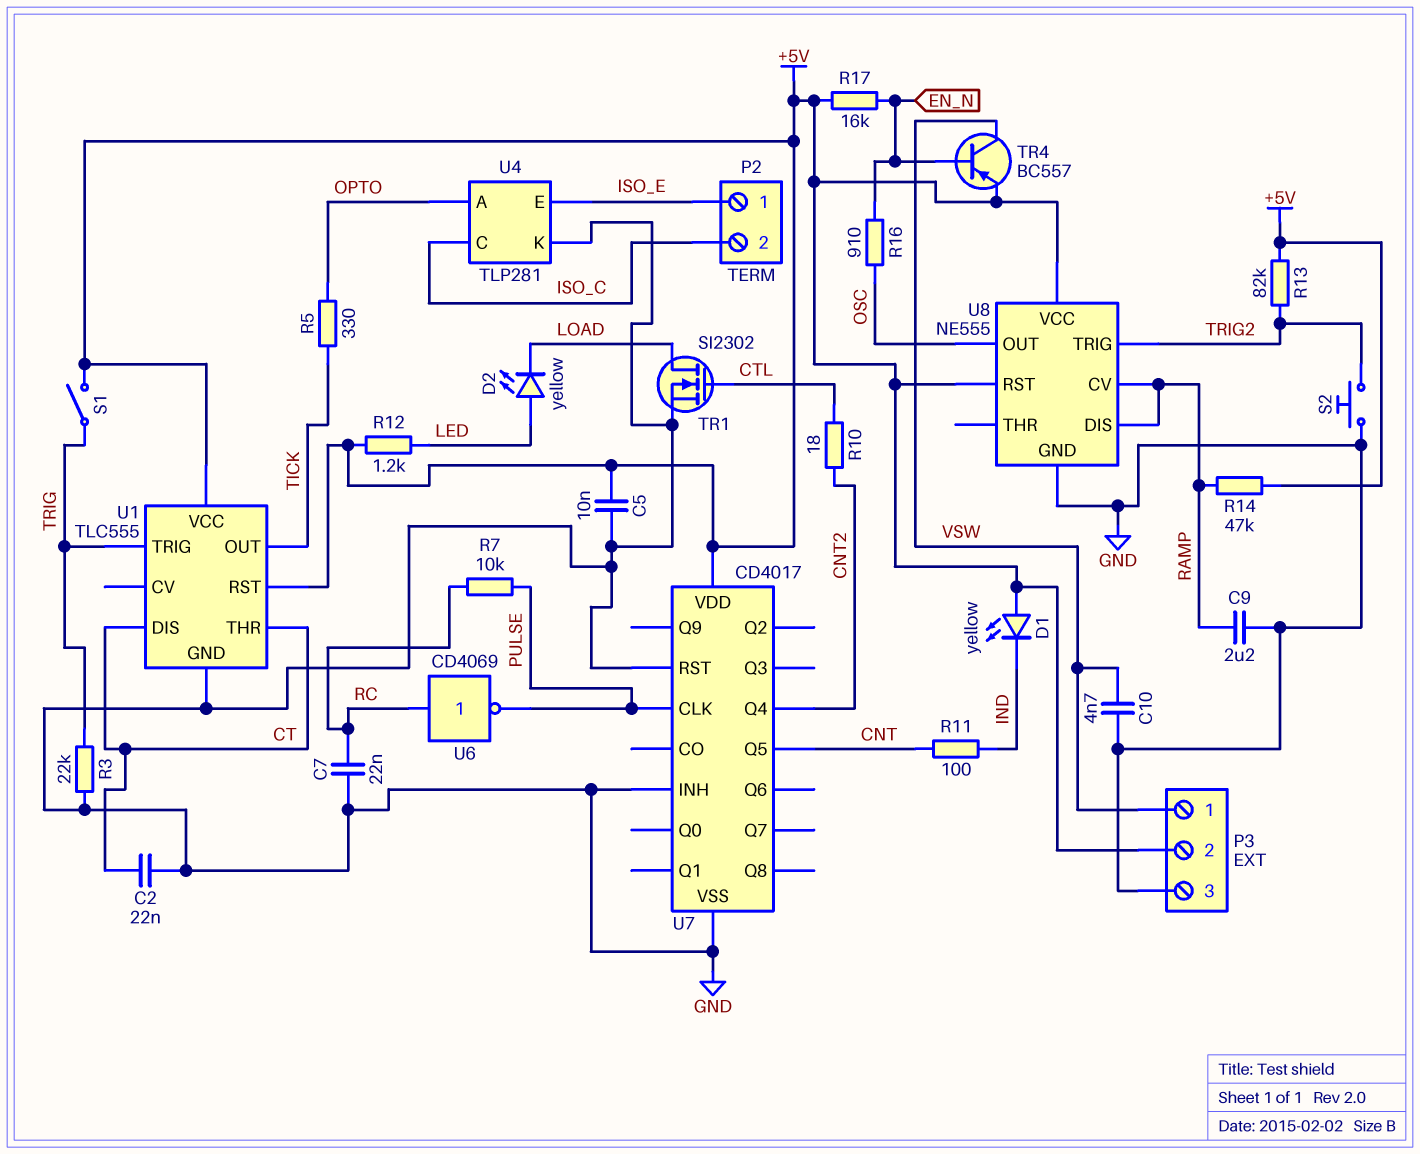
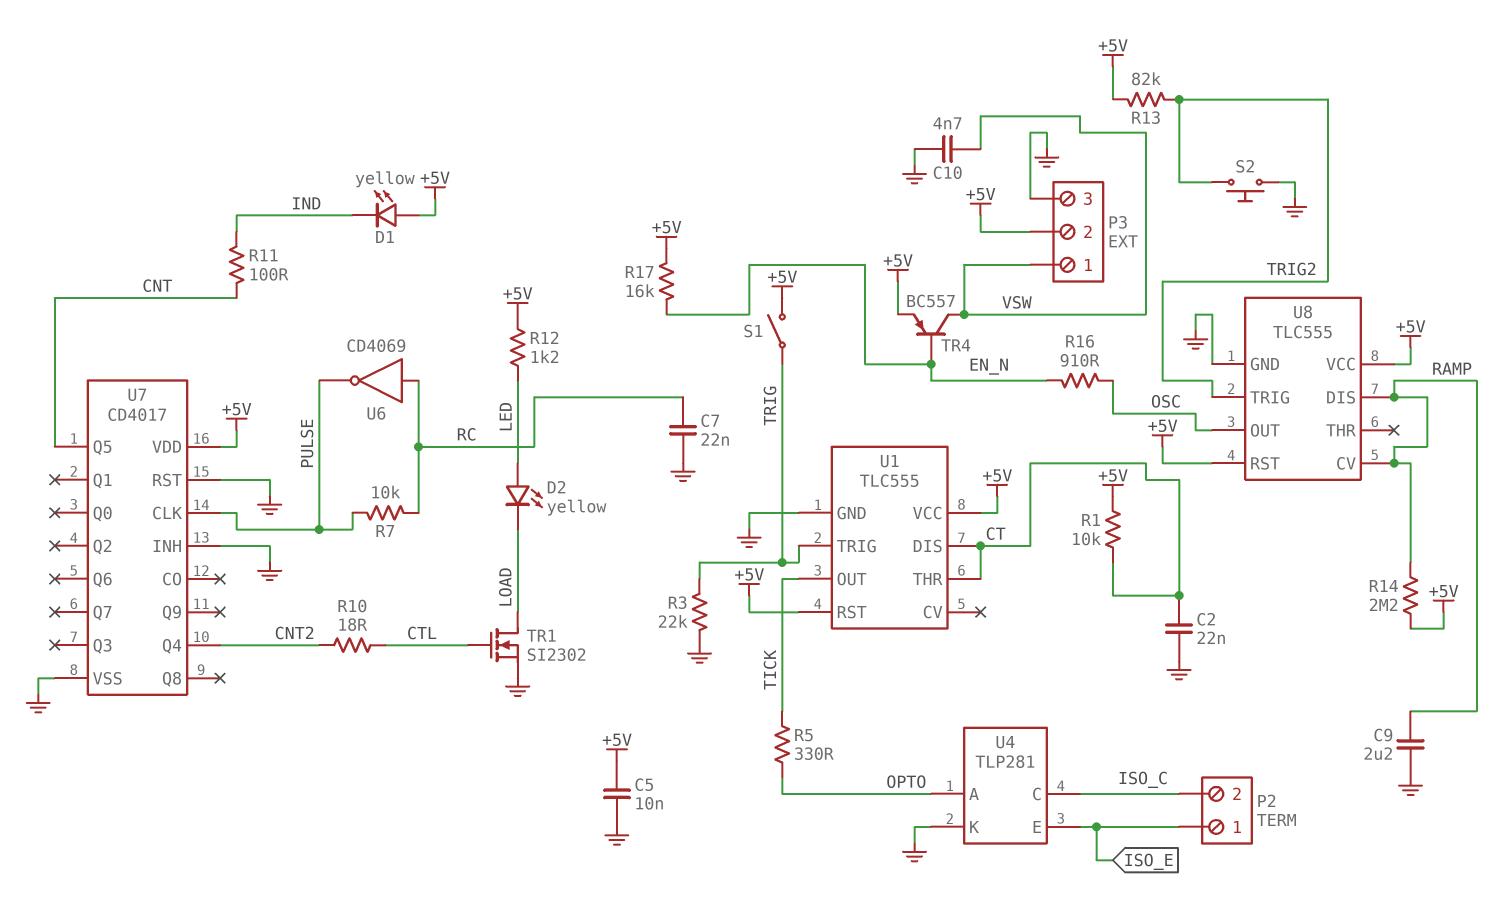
R1: none -> 10k (+5V, CT)
R14: 47k (+5V, RAMP) -> 2.2M (+5V, RAMP)
U8: NE555 -> TLC555

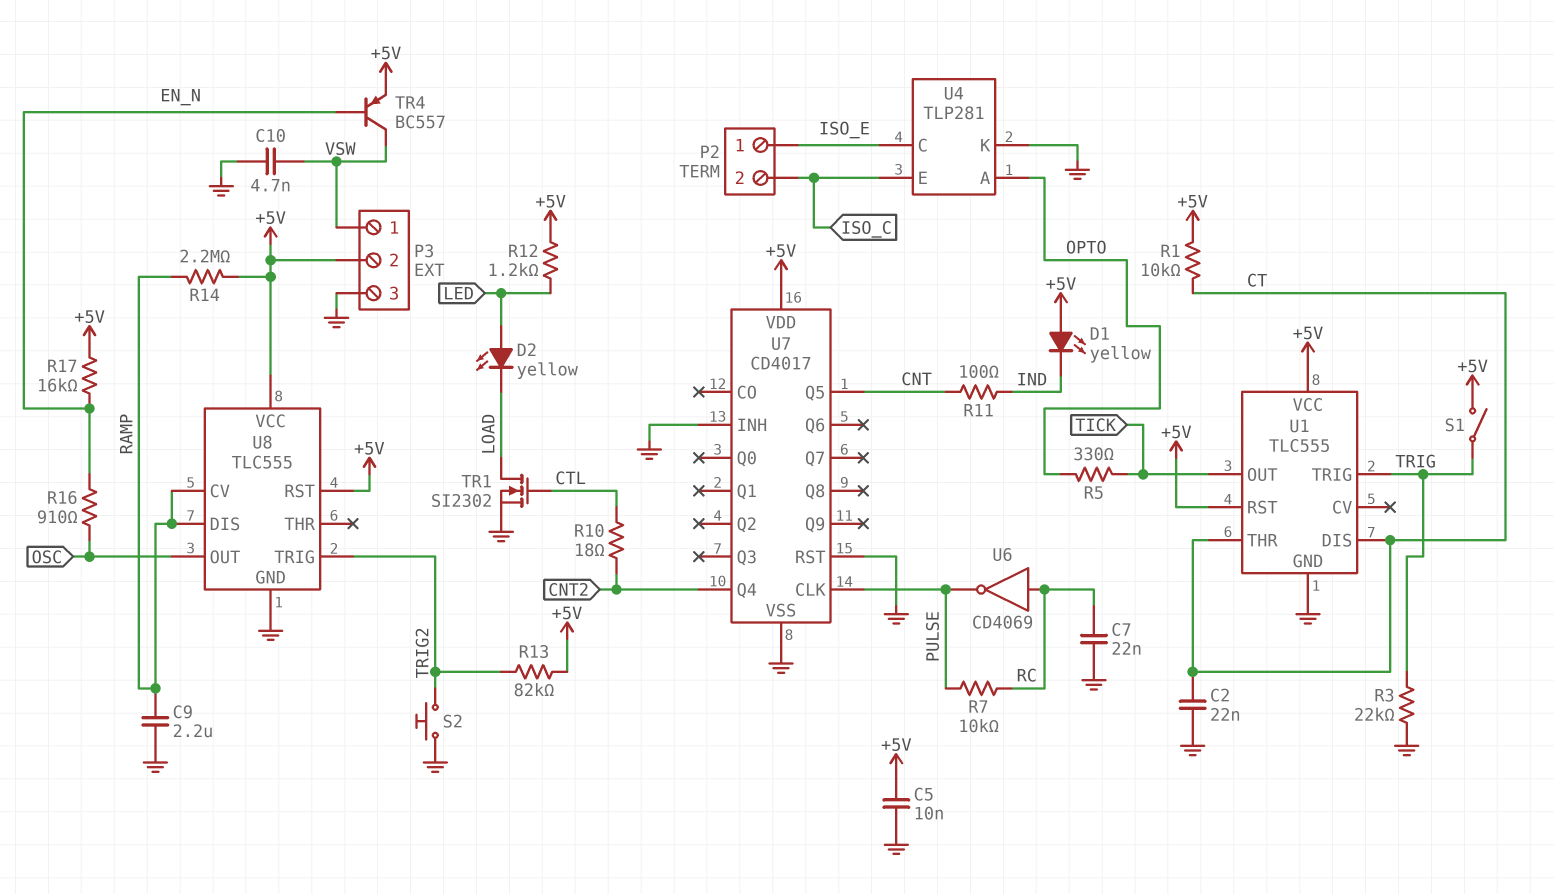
U4 pin C: ISO_C -> ISO_E
U4 pin E: ISO_E -> ISO_C

